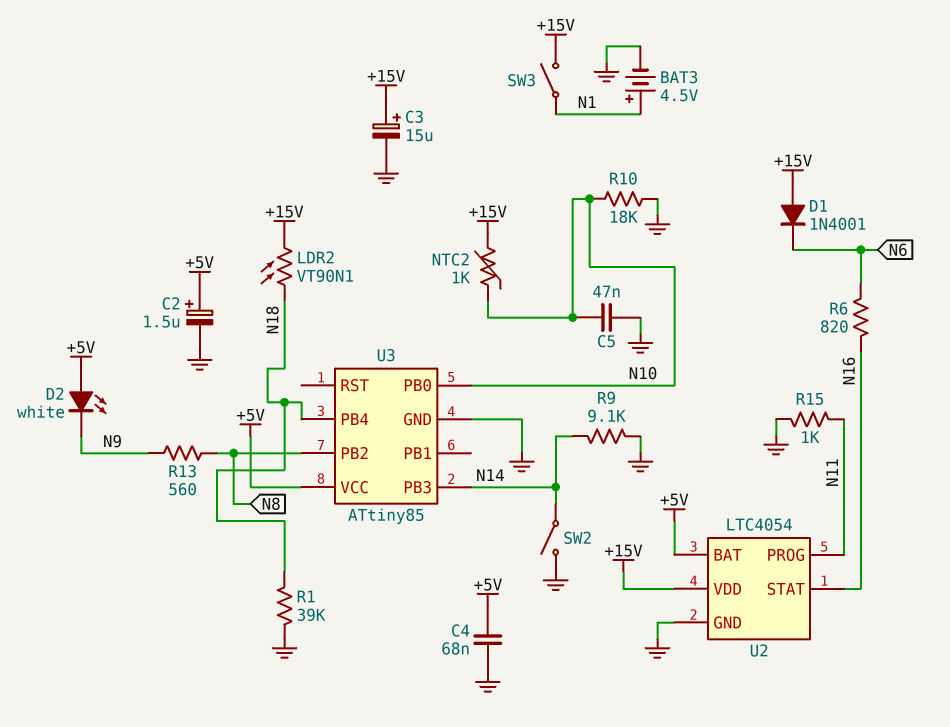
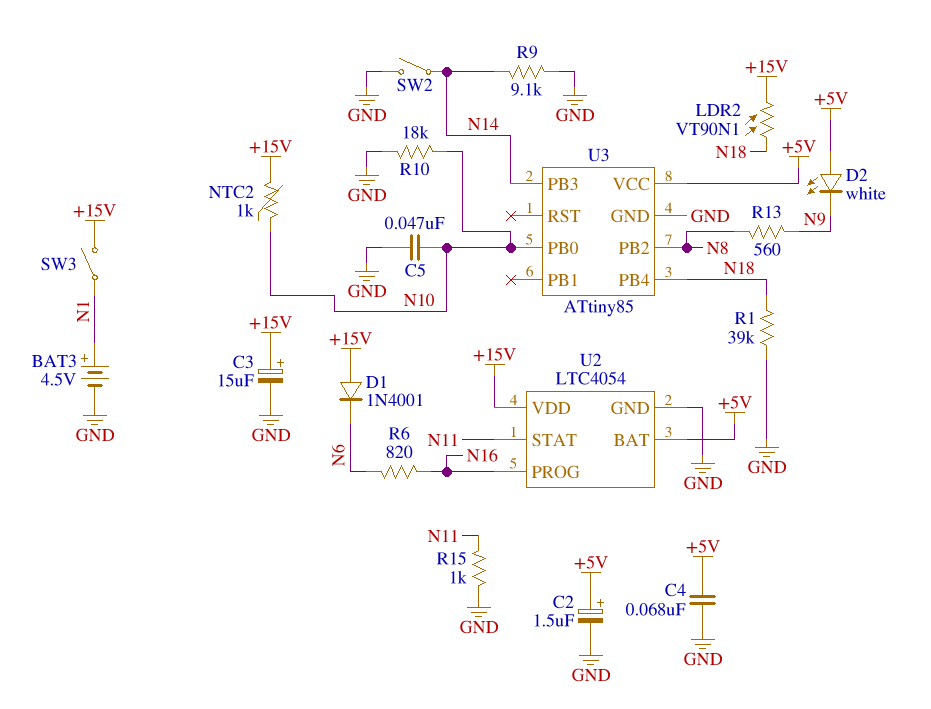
U2 pin PROG: N11 -> N16
U2 pin STAT: N16 -> N11

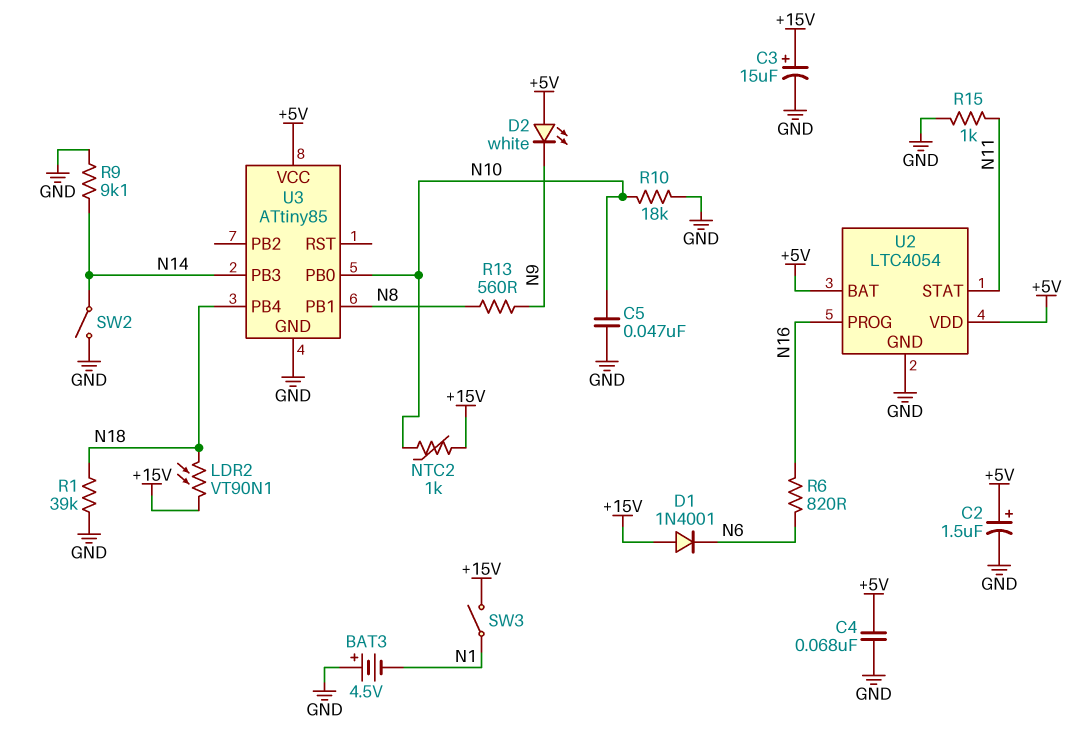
BAT3: 4.5V (plus N1, minus GND) -> 4.5V (plus GND, minus N1)
U2 pin VDD: +15V -> +5V
U3 pin PB1: none -> N8
U3 pin PB2: N8 -> none

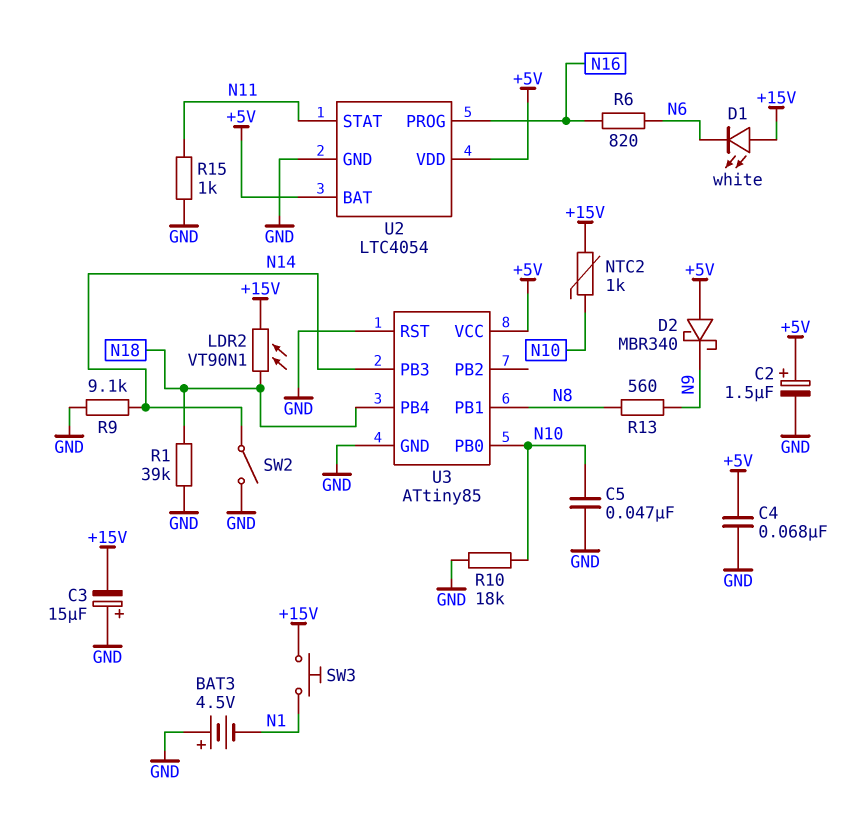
C3: 15uF (plus +15V, minus GND) -> 15uF (plus GND, minus +15V)
D1: diode 1N4001 (A +15V, K N6) -> LED white (A +15V, K N6)
D2: LED white (A +5V, K N9) -> schottky MBR340 (A +5V, K N9)
SW3: switch (+15V, N1) -> button (+15V, N1)
U3 pin RST: none -> GND

